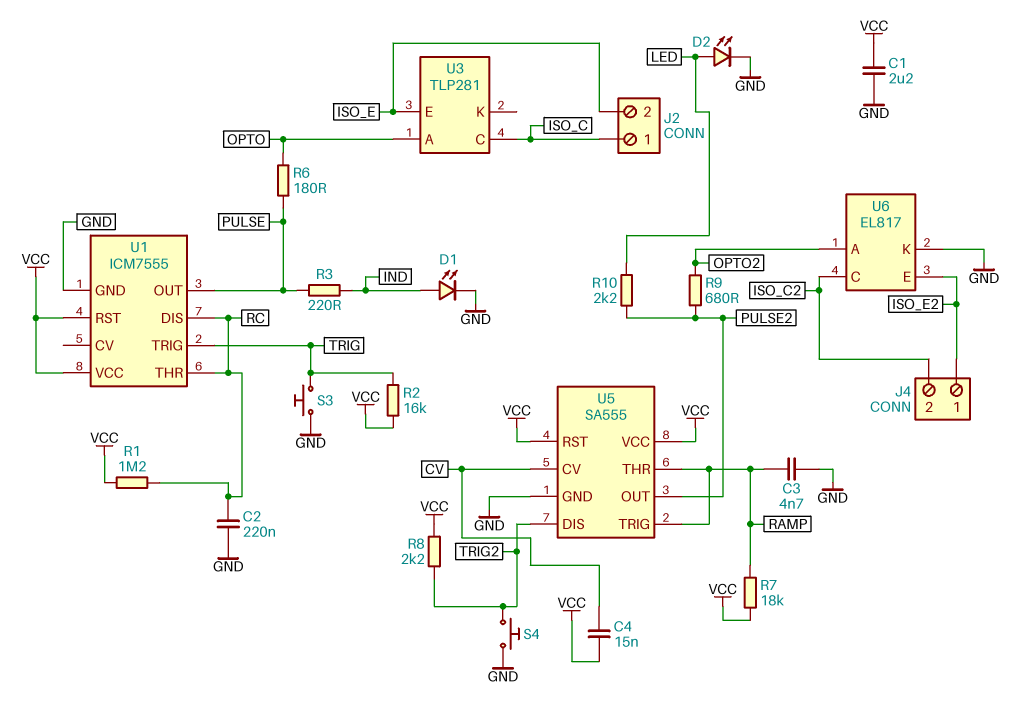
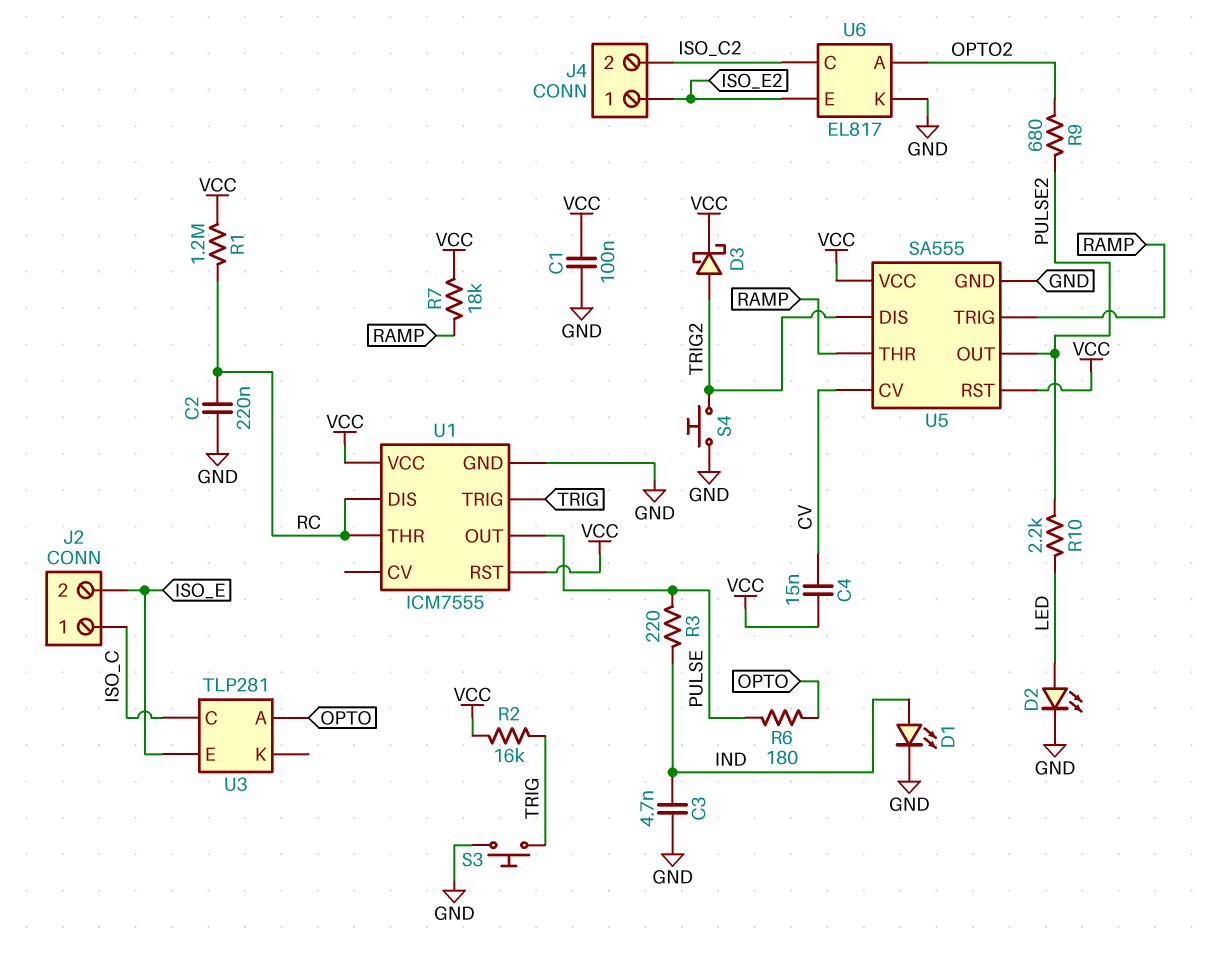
C1: 2.2uF (GND, VCC) -> 100nF (GND, VCC)
C3: 4.7nF (GND, RAMP) -> 4.7nF (GND, IND)
D3: none -> schottky (A TRIG2, K VCC)
R8: 2.2k (TRIG2, VCC) -> none

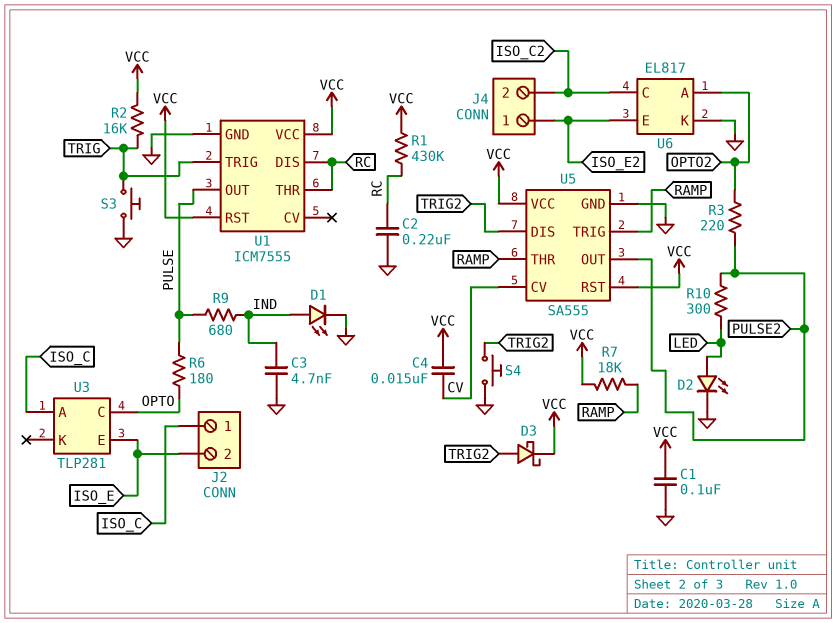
R1: 1.2M (RC, VCC) -> 430k (RC, VCC)
R3: 220 (IND, PULSE) -> 220 (OPTO2, PULSE2)
R9: 680 (OPTO2, PULSE2) -> 680 (IND, PULSE)
R10: 2.2k (LED, PULSE2) -> 300 (LED, PULSE2)
U3 pin A: OPTO -> ISO_C
U3 pin C: ISO_C -> OPTO

